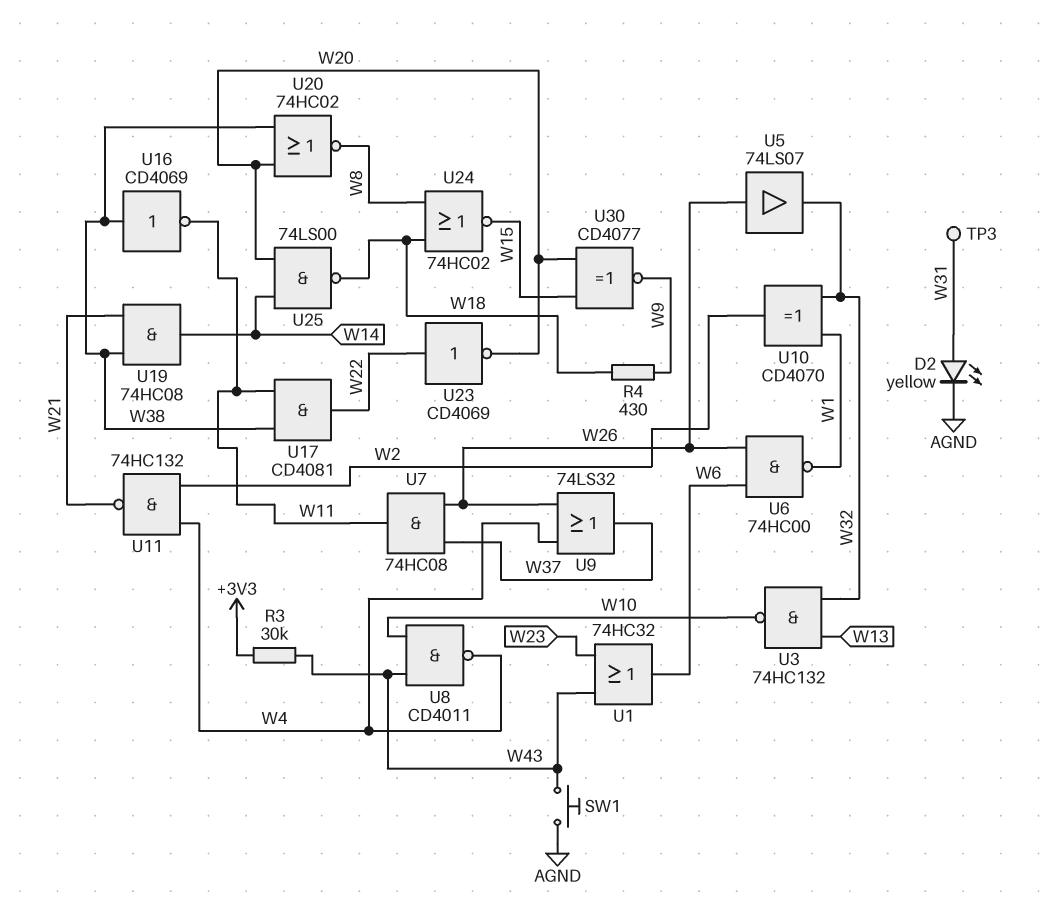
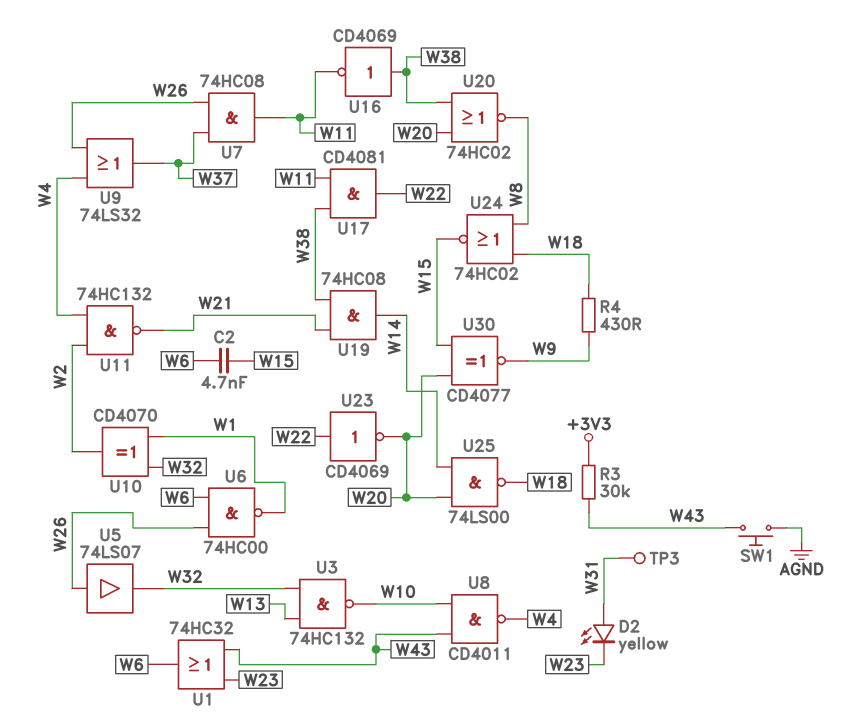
C2: none -> 4.7nF (W6, W15)
D2: LED yellow (A W31, K AGND) -> LED yellow (A W31, K W23)

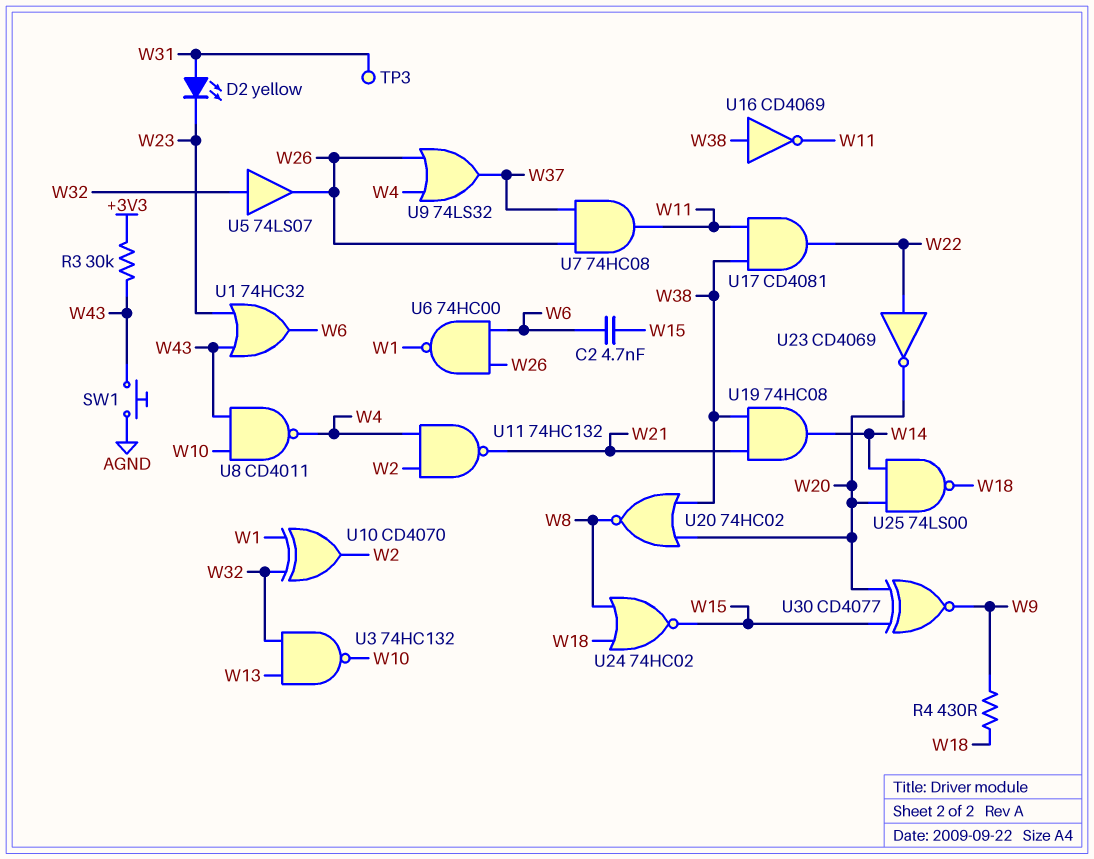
U5: buffer 74LS07 (in W26, out W32) -> buffer 74LS07 (in W32, out W26)

